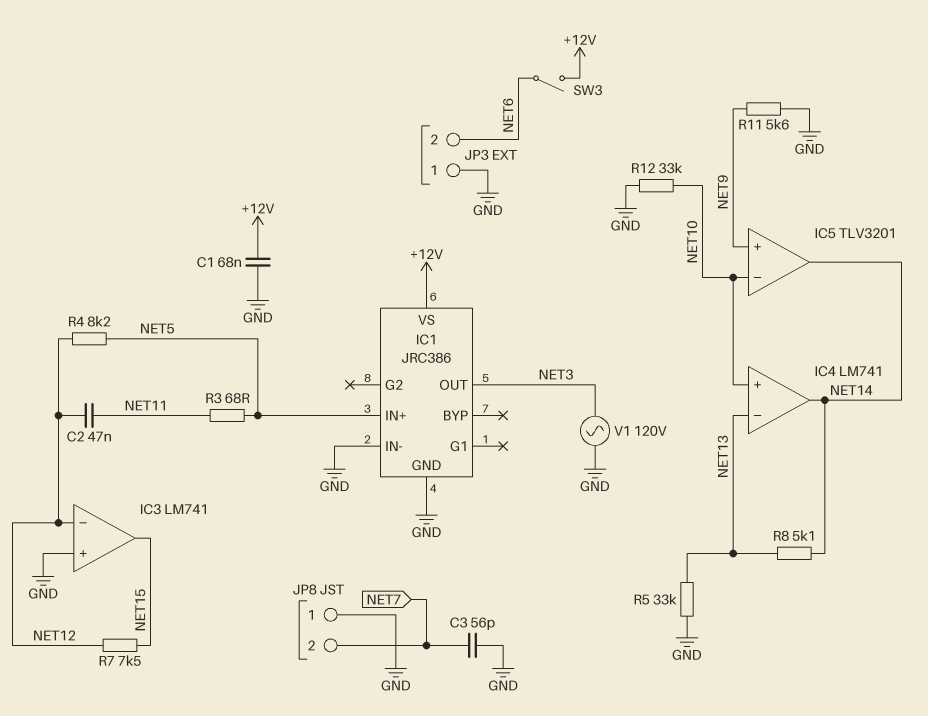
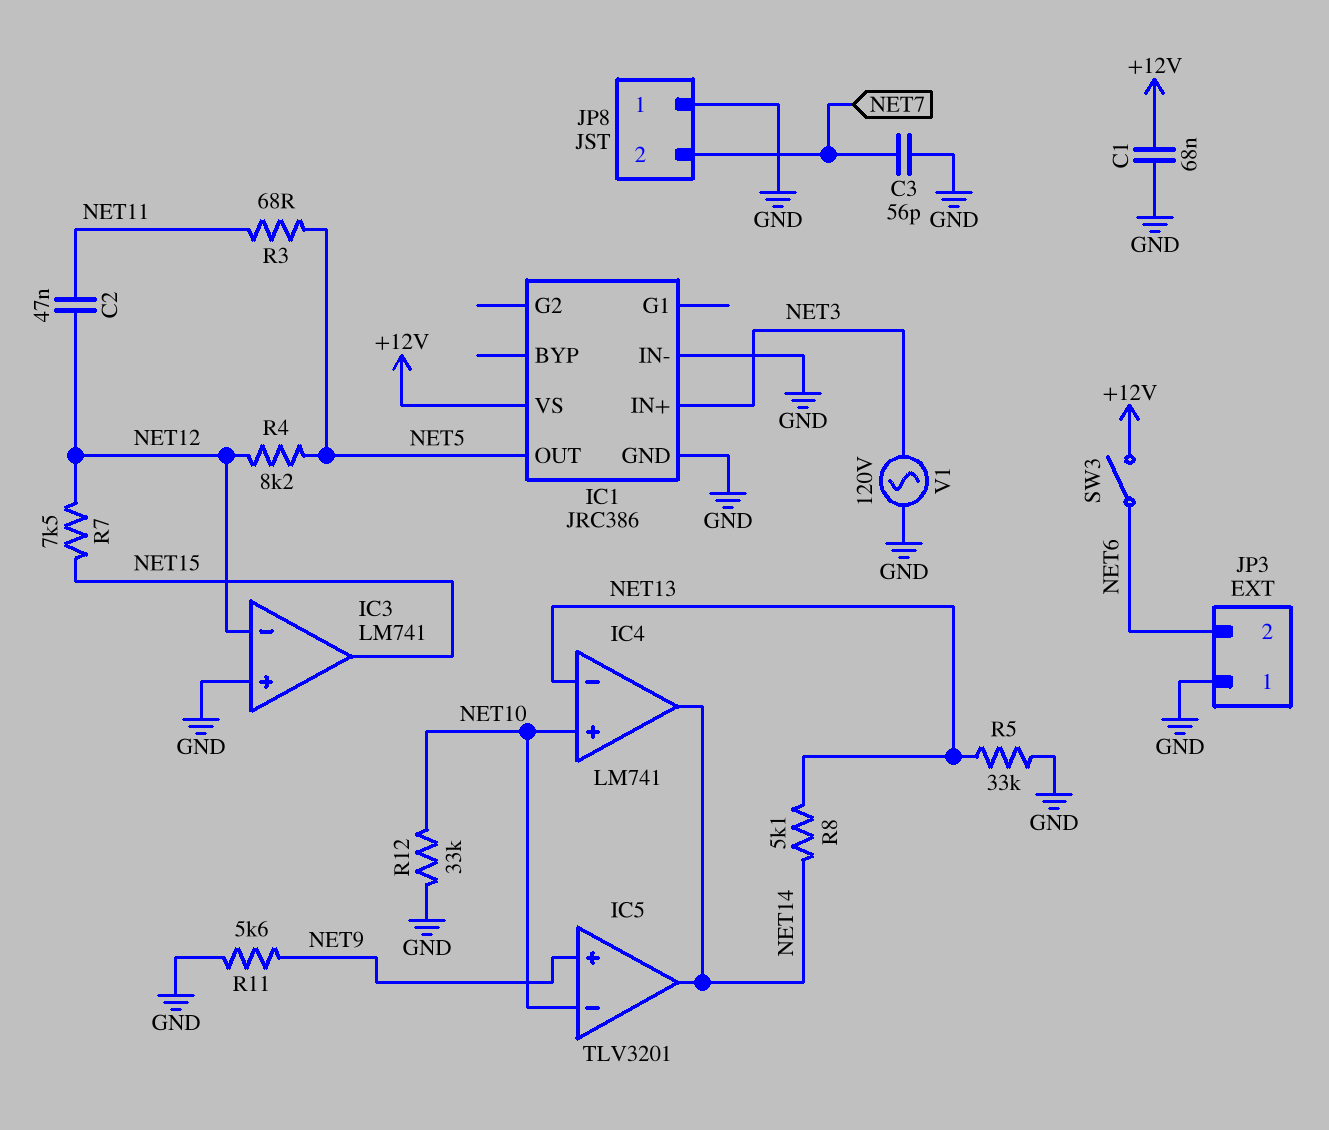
IC1 pin IN+: NET5 -> NET3
IC1 pin OUT: NET3 -> NET5

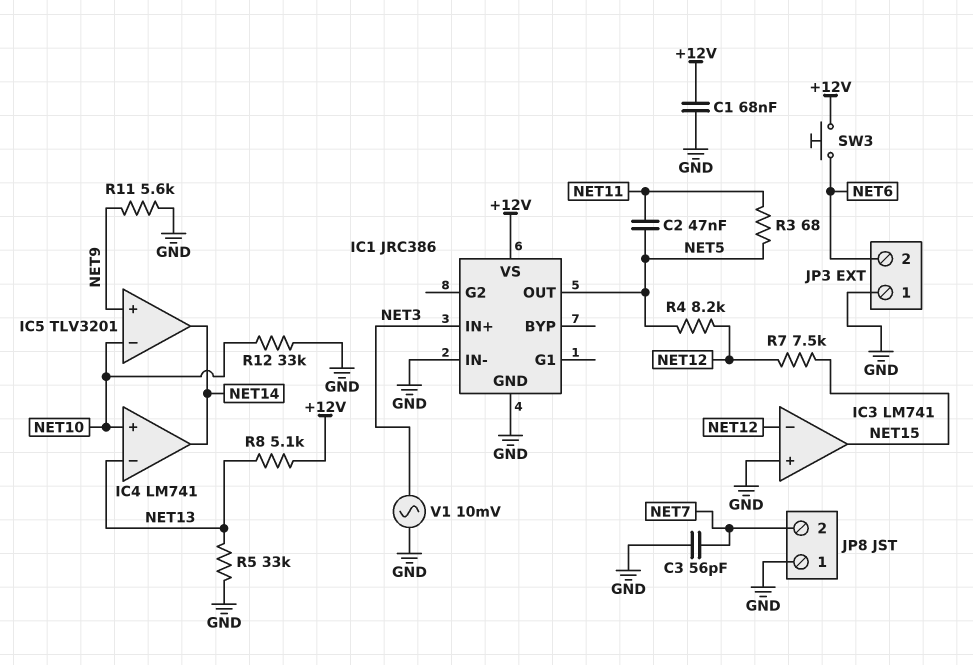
C2: 47nF (NET11, NET12) -> 47nF (NET5, NET11)
R8: 5.1k (NET13, NET14) -> 5.1k (+12V, NET13)
SW3: switch (+12V, NET6) -> button (+12V, NET6)
V1: AC 120V (GND, NET3) -> AC 10mV (GND, NET3)

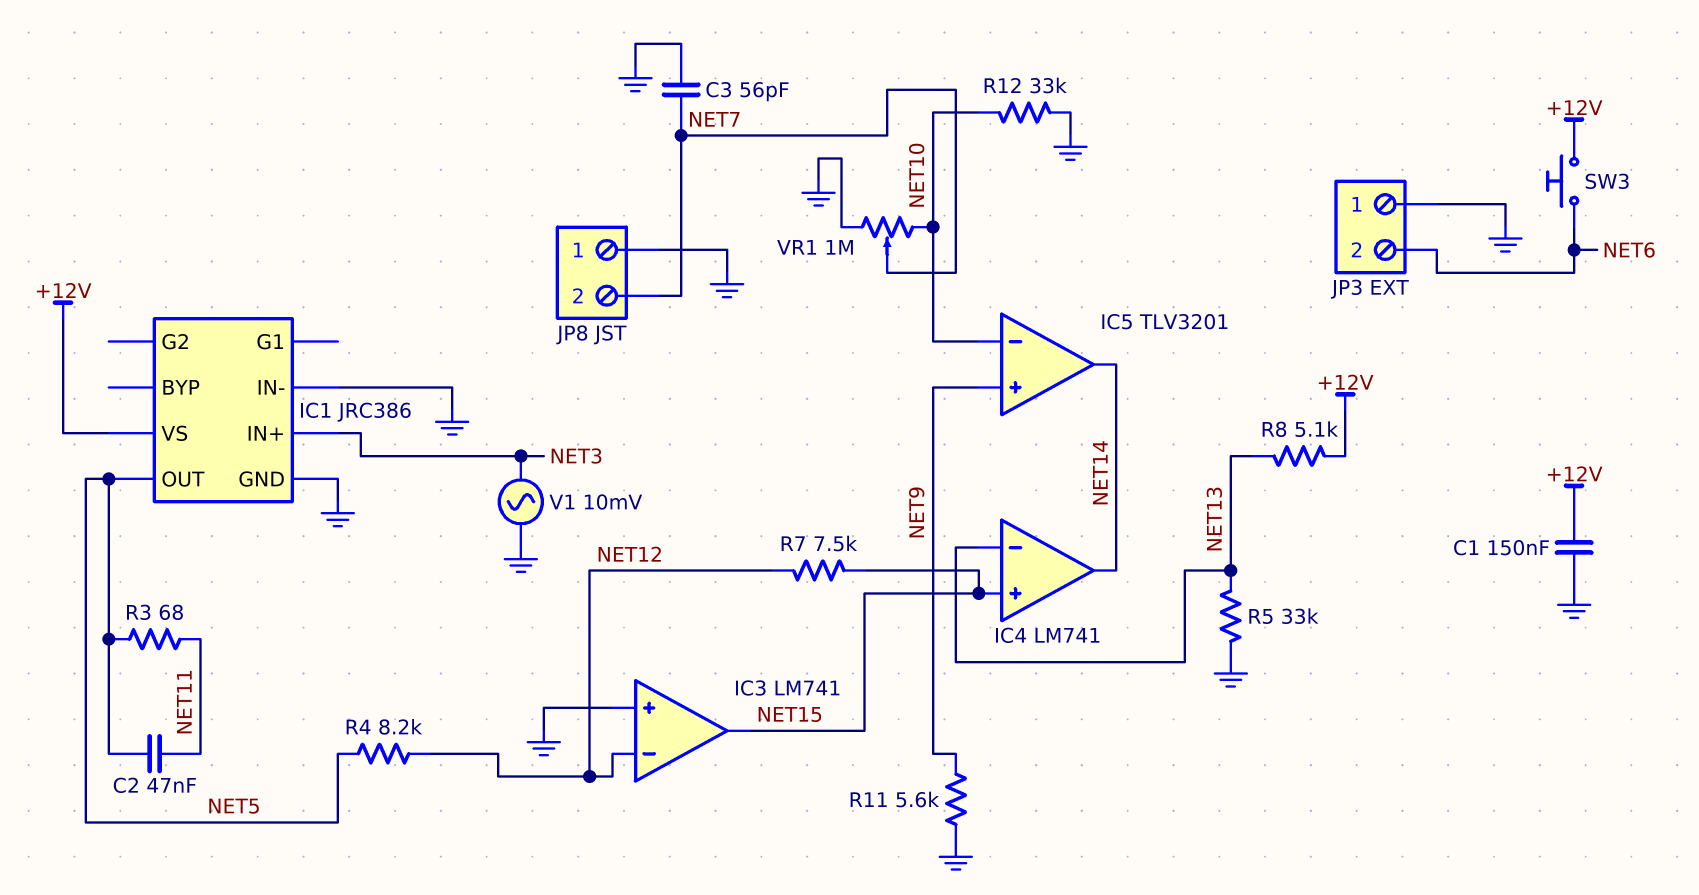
C1: 68nF (+12V, GND) -> 150nF (+12V, GND)
IC4 pin in+: NET10 -> NET15
VR1: none -> 1M (GND, NET10, wiper NET7)

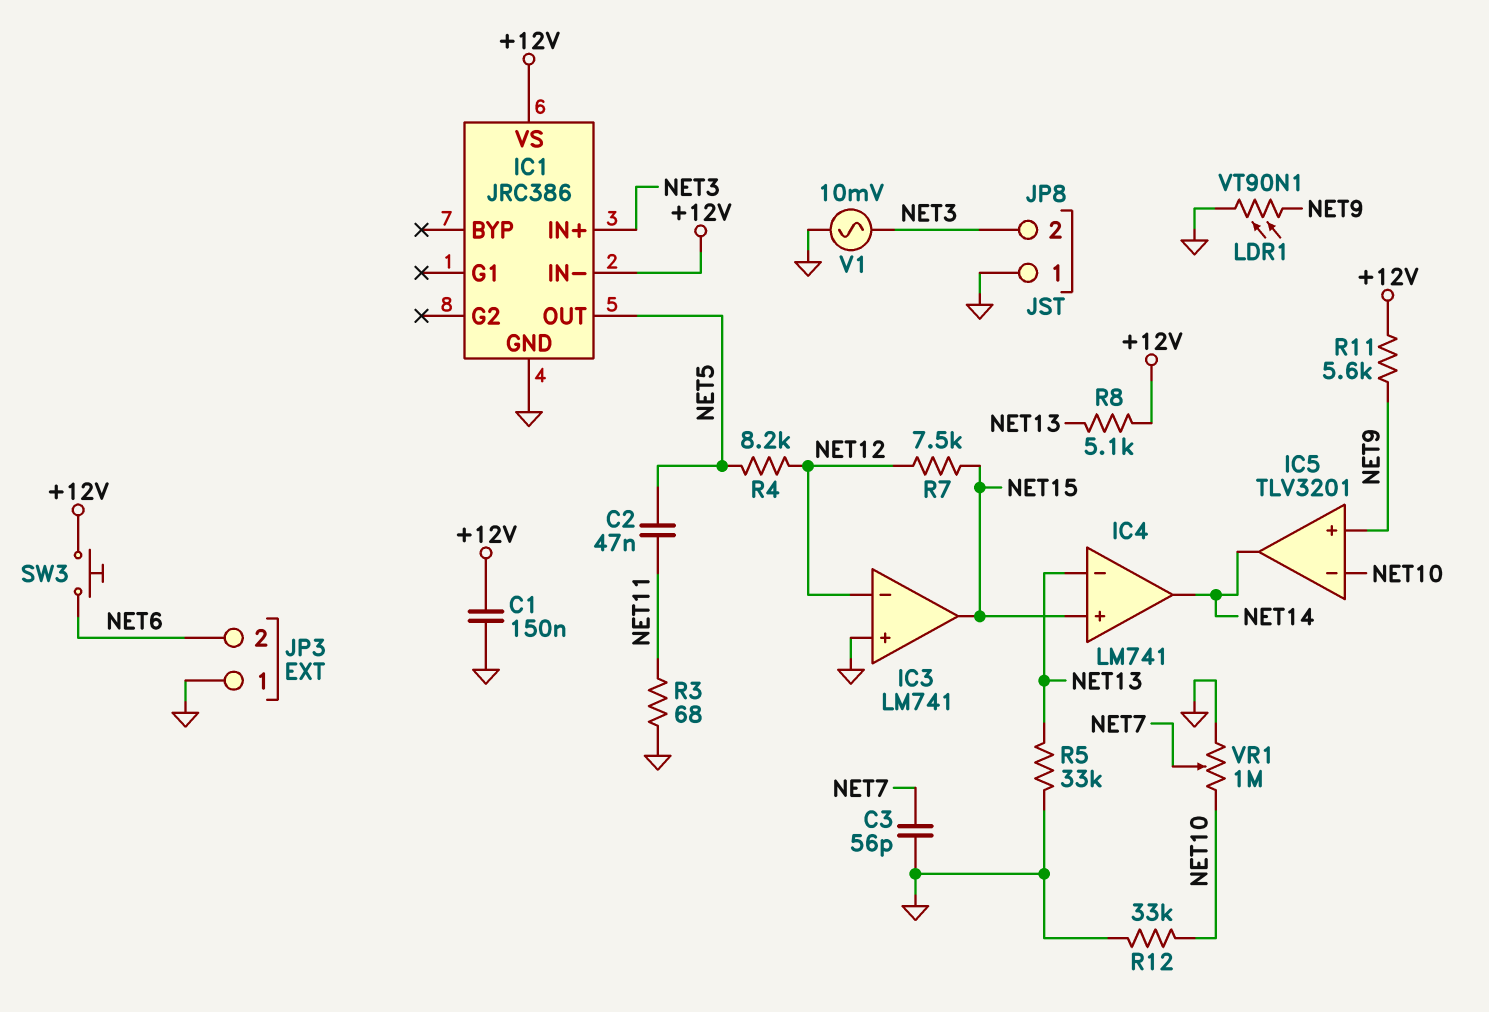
IC1 pin IN-: GND -> +12V
JP8 pin 2: NET7 -> NET3
LDR1: none -> VT90N1 (GND, NET9)
R3: 68 (NET5, NET11) -> 68 (GND, NET11)
R11: 5.6k (GND, NET9) -> 5.6k (+12V, NET9)

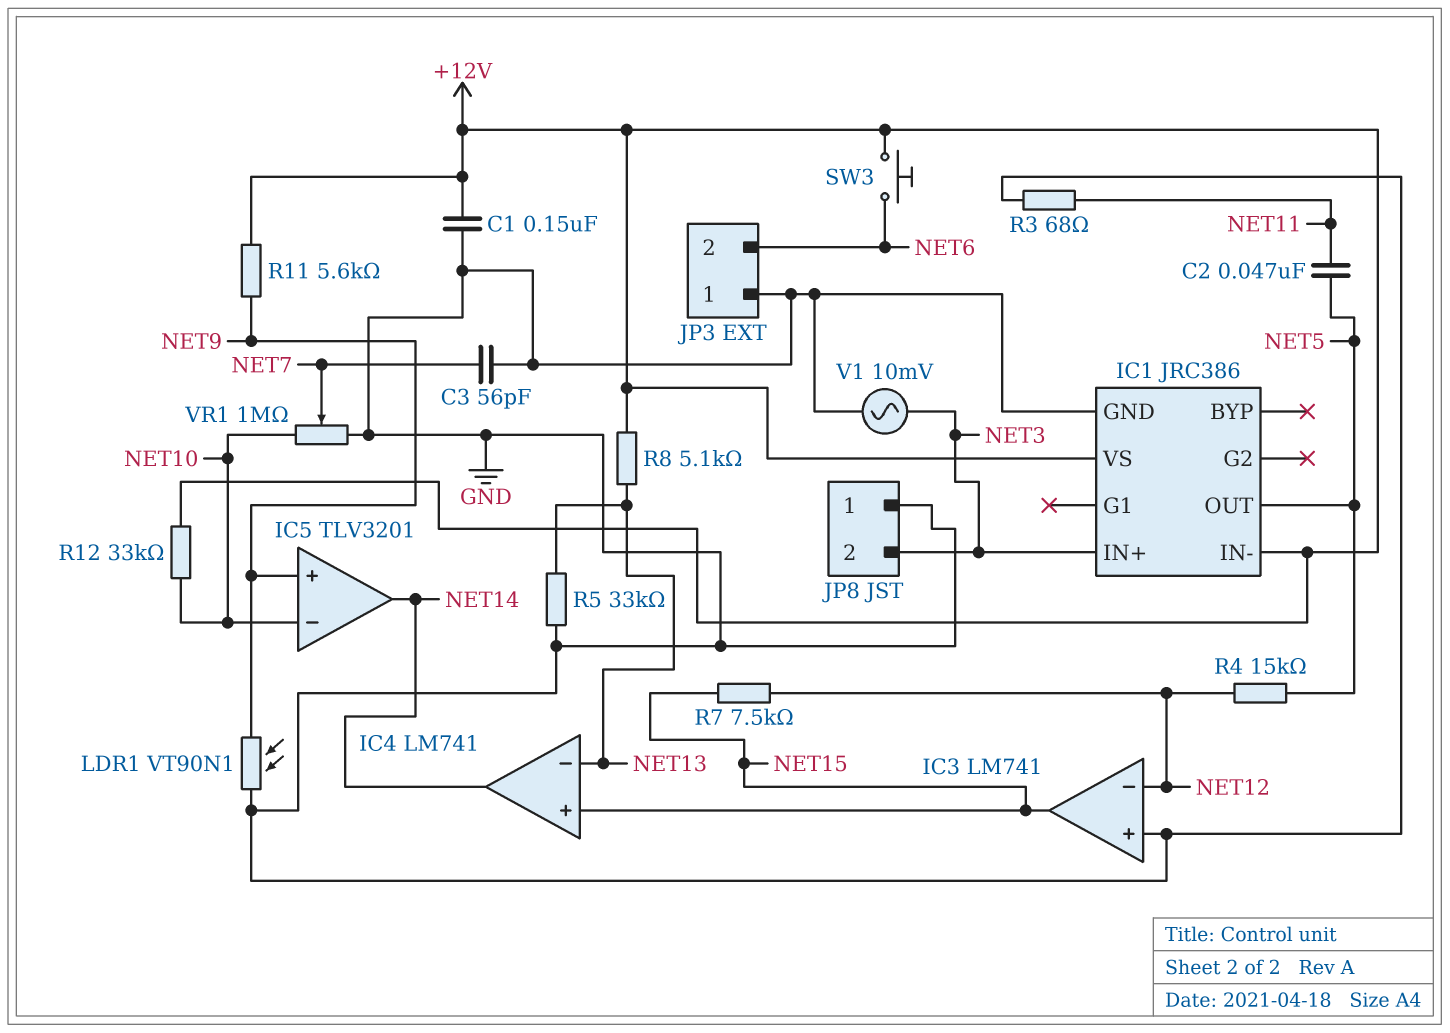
R4: 8.2k (NET5, NET12) -> 15k (NET5, NET12)
R12: 33k (GND, NET10) -> 33k (+12V, NET10)

